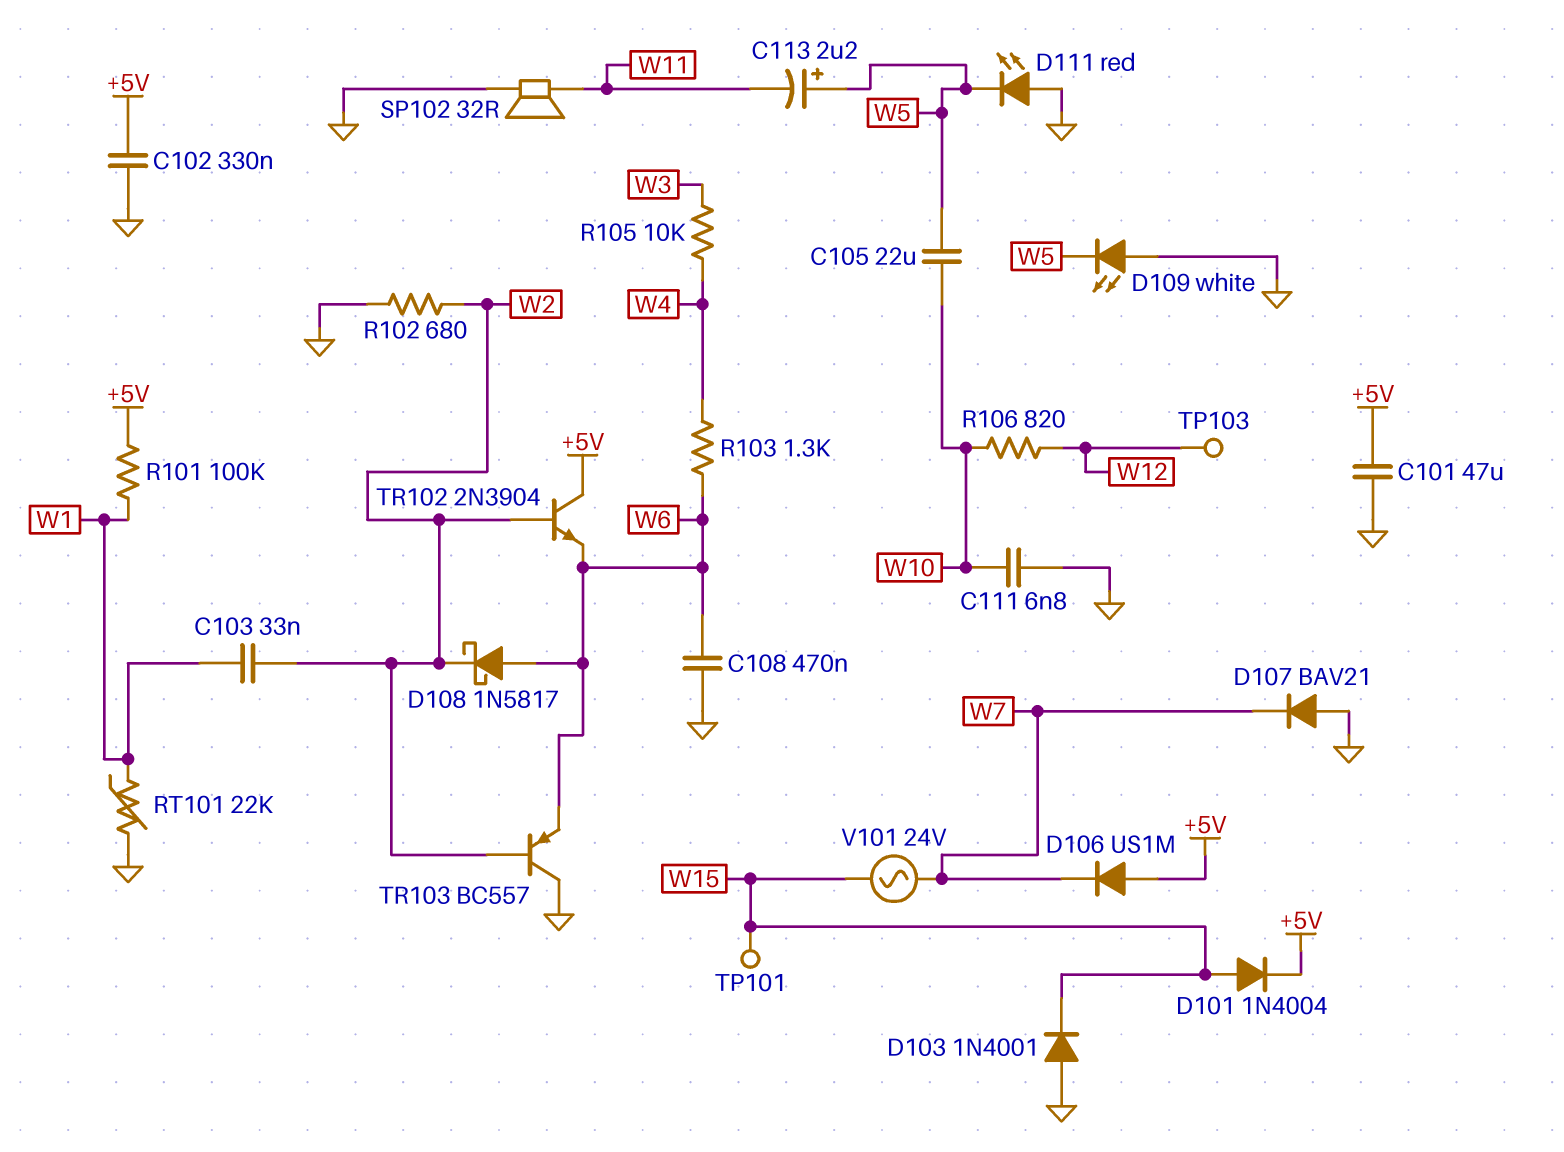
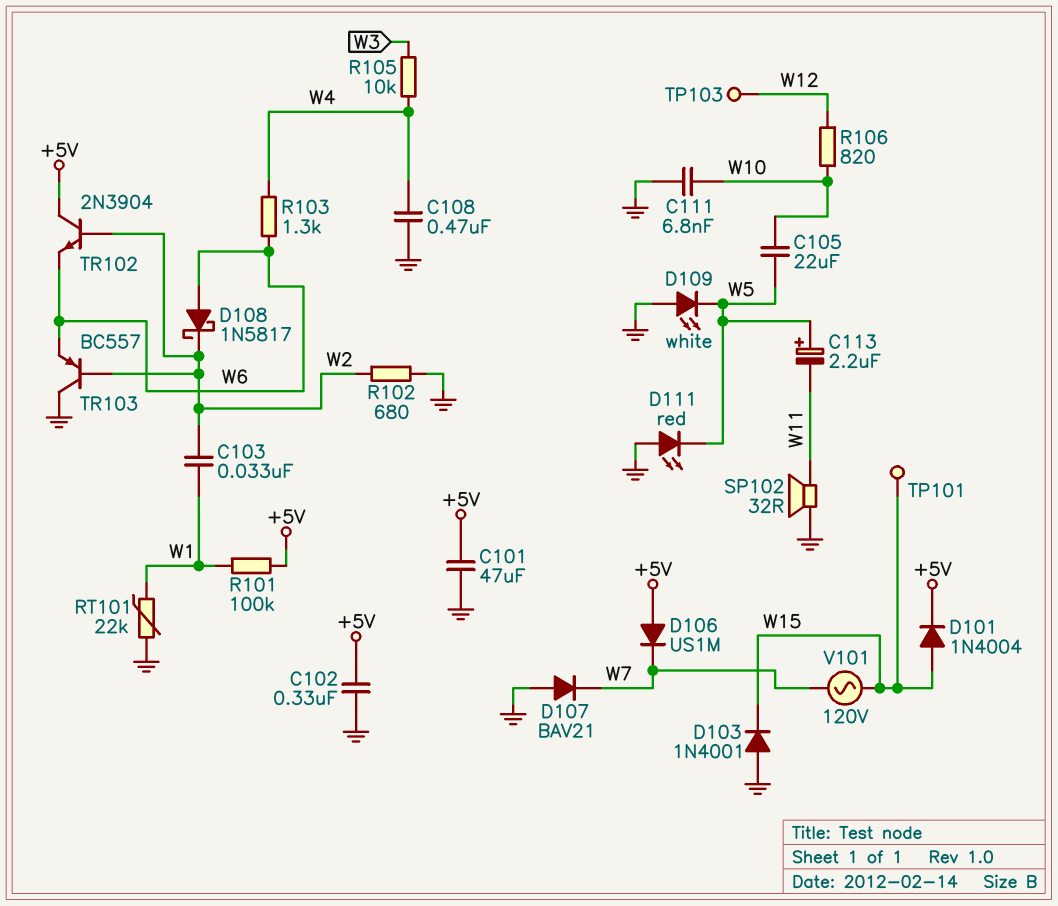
C108: 470nF (GND, W6) -> 470nF (GND, W4)
V101: AC 24V (W7, W15) -> AC 120V (W7, W15)

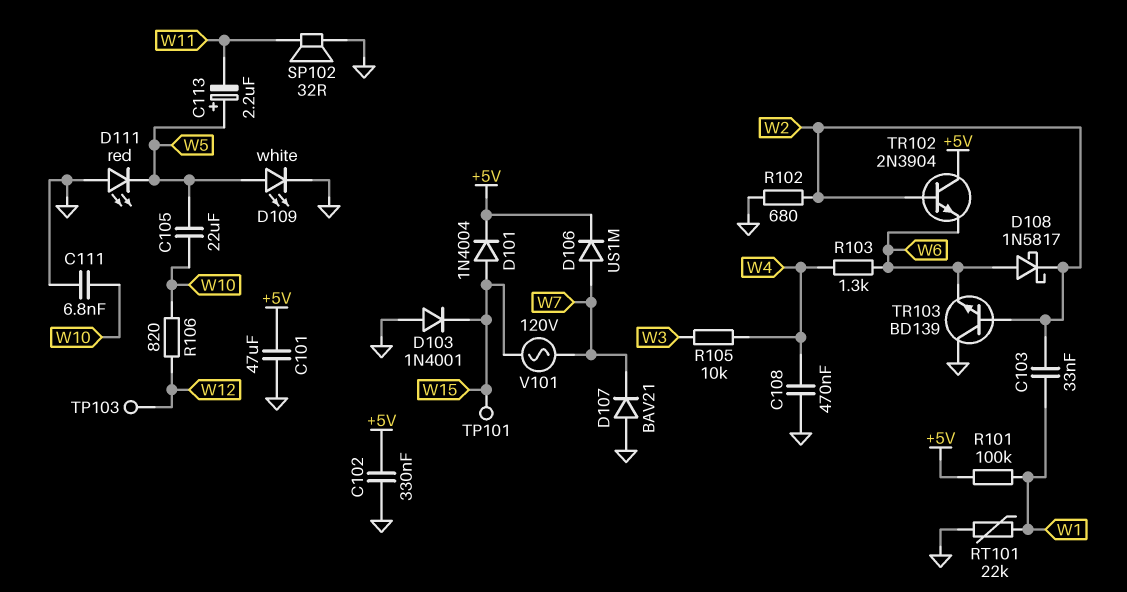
D106: diode US1M (A +5V, K W7) -> diode US1M (A W7, K +5V)
D109: LED white (A GND, K W5) -> LED white (A W5, K GND)
TR103: PNP BC557 (B W2, C GND, E W6) -> NPN BD139 (B W2, C GND, E W6)

